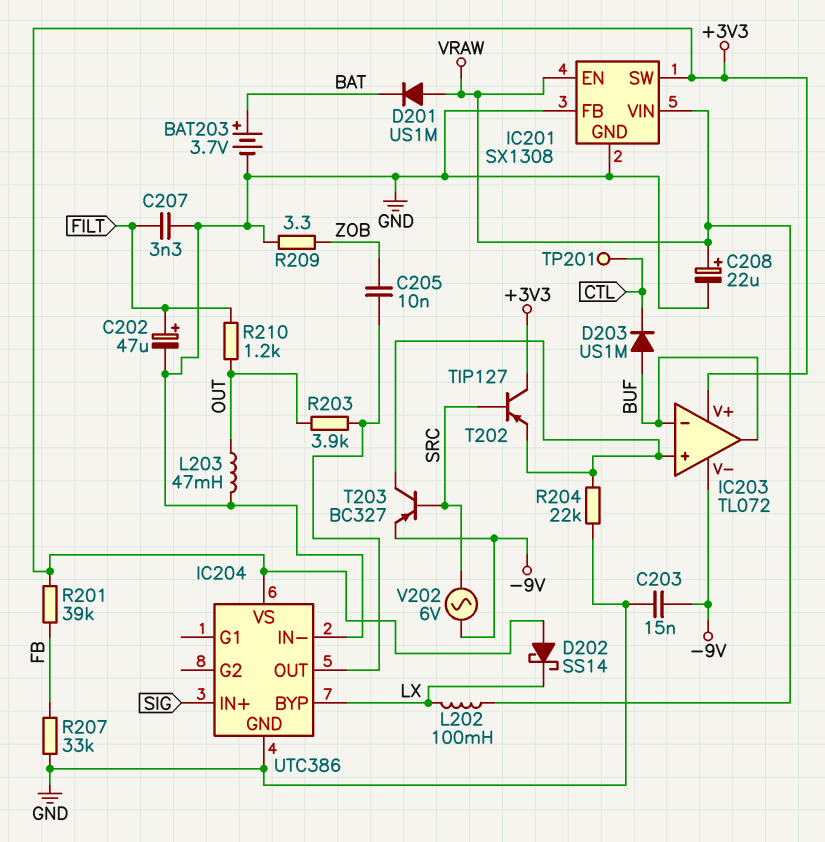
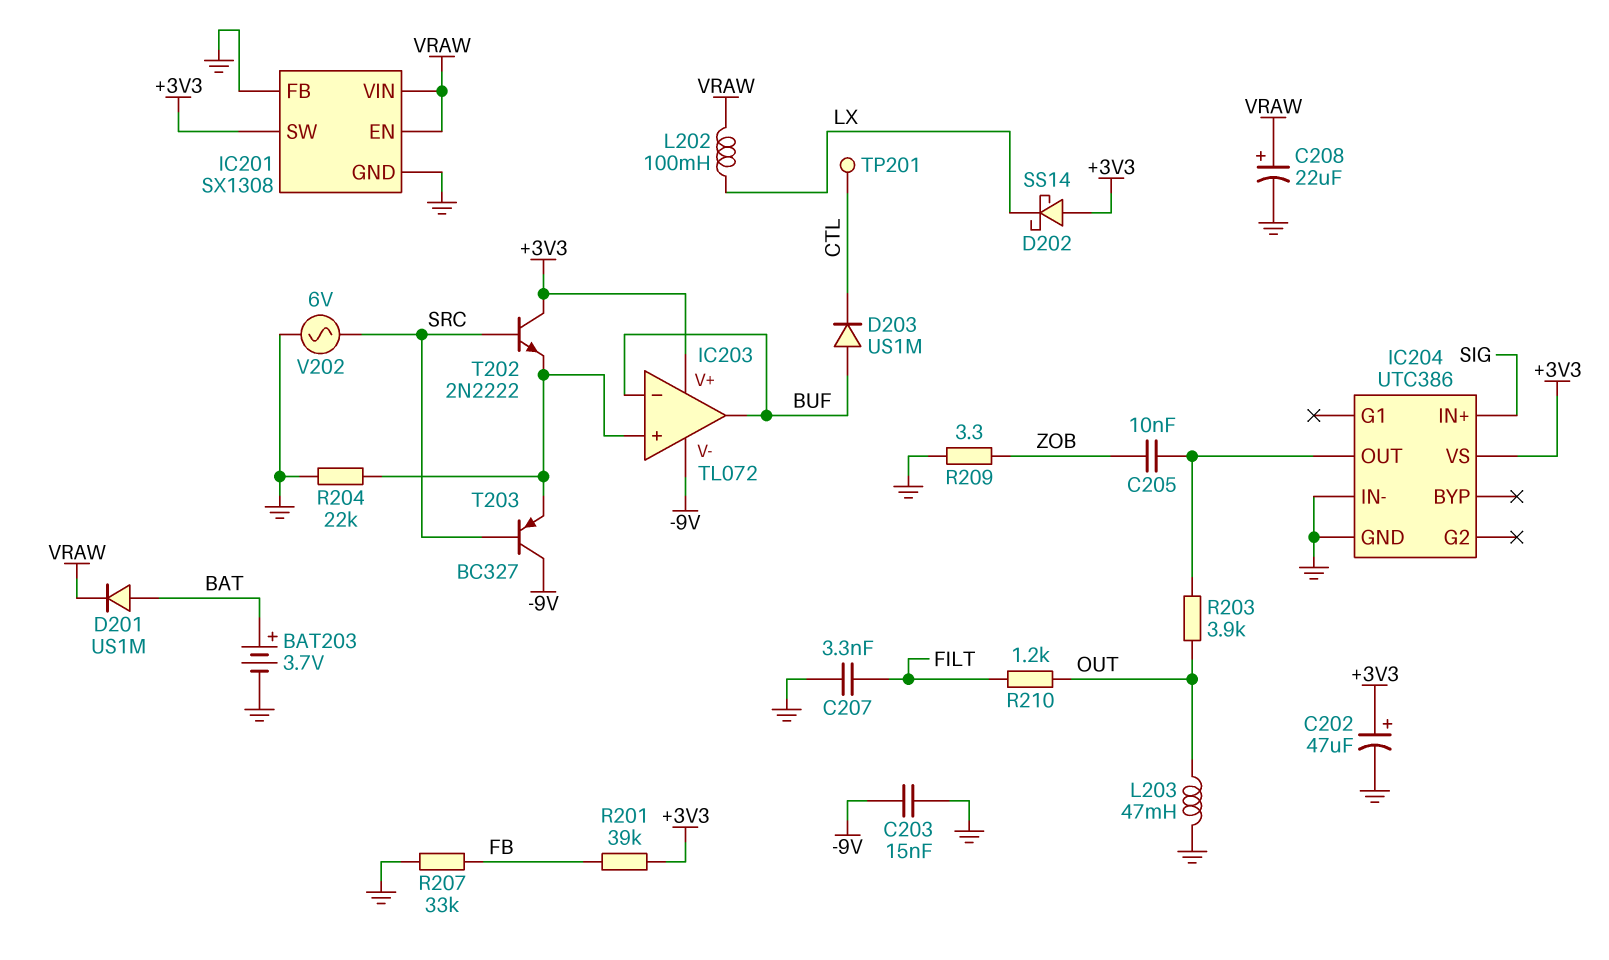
C202: 47uF (plus FILT, minus GND) -> 47uF (plus +3V3, minus GND)
D201: diode US1M (A VRAW, K BAT) -> diode US1M (A BAT, K VRAW)
IC204 pin BYP: LX -> none
T202: PNP TIP127 (B SRC, C +3V3, E IC203/in+) -> NPN 2N2222 (B SRC, C +3V3, E IC203/in+)
T203: PNP BC327 (B SRC, C IC203/in+, E -9V) -> PNP BC327 (B SRC, C -9V, E IC203/in+)
V202: AC 6V (-9V, SRC) -> AC 6V (GND, SRC)

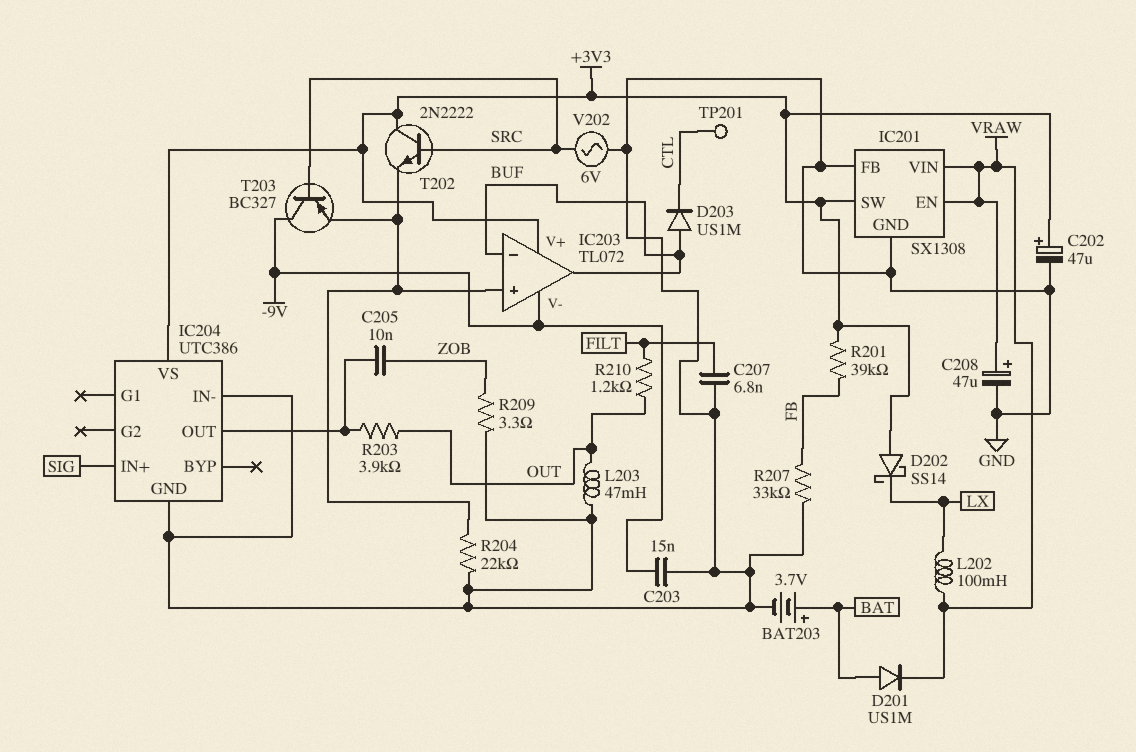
C207: 3.3nF (FILT, GND) -> 6.8nF (FILT, GND)
C208: 22uF (plus VRAW, minus GND) -> 47uF (plus VRAW, minus GND)

